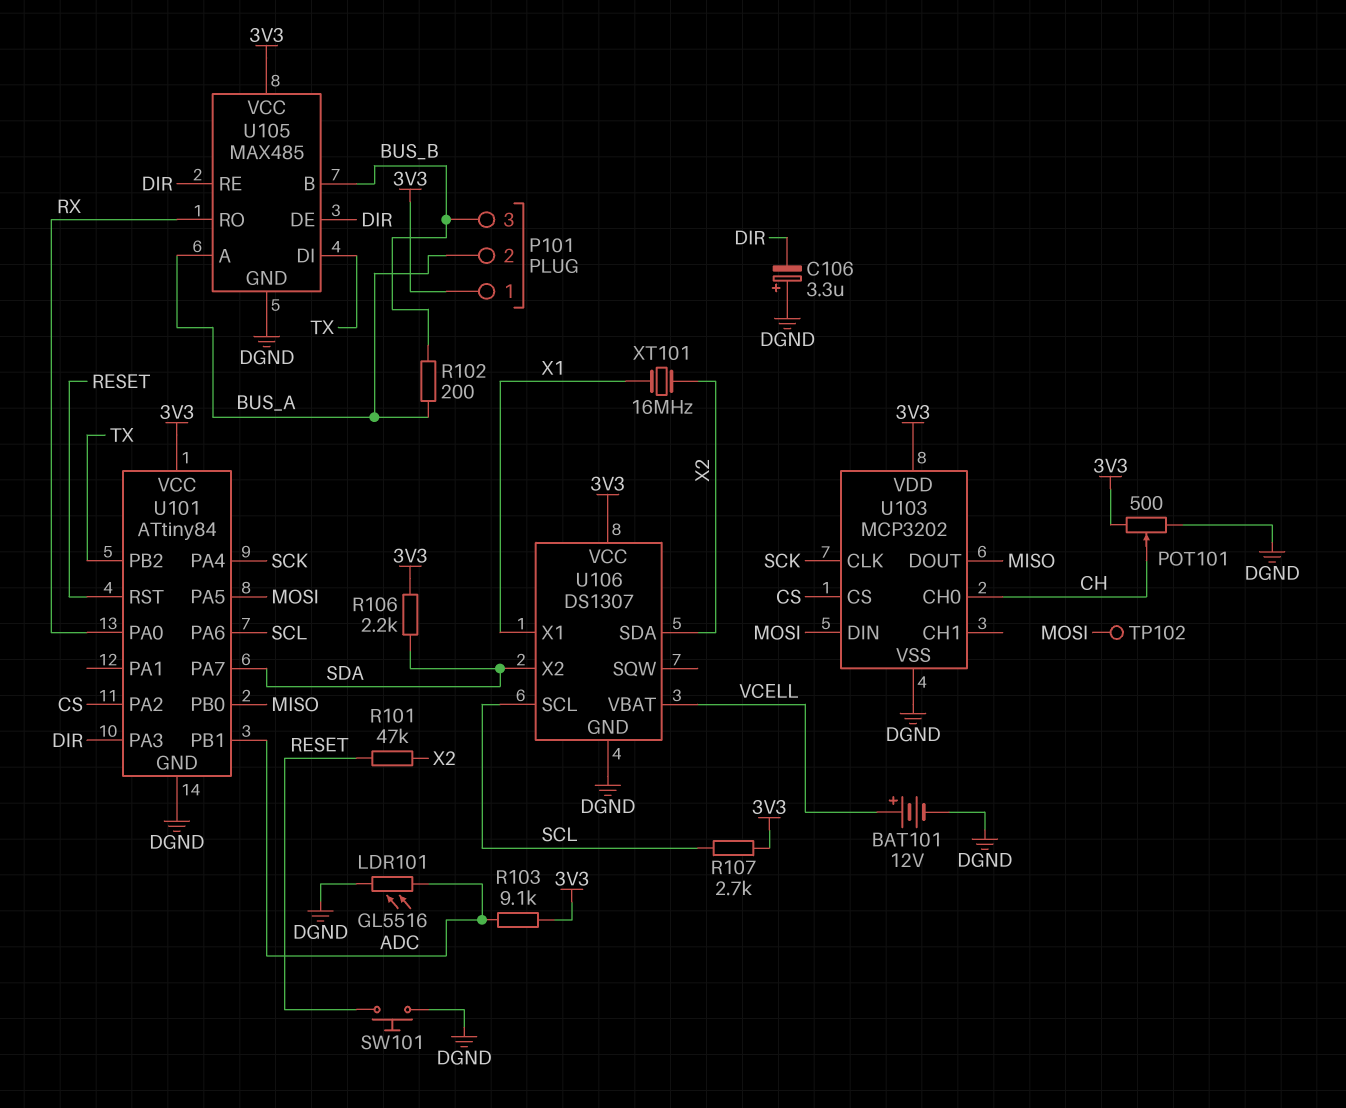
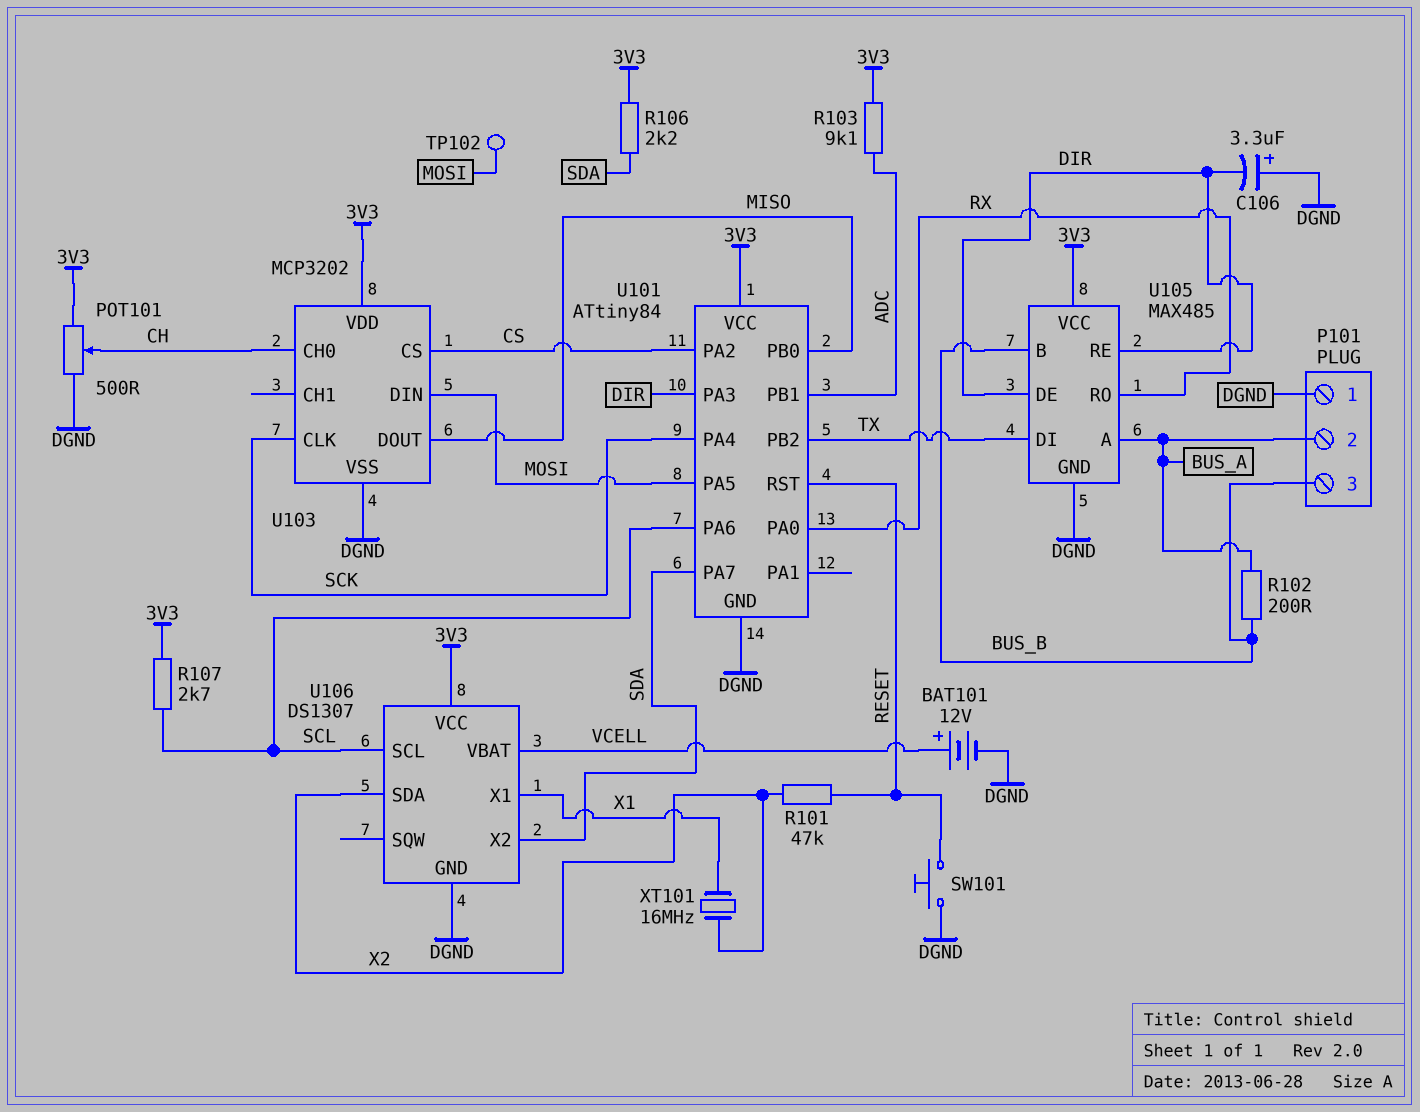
LDR101: GL5516 (ADC, DGND) -> none
P101 pin 1: 3V3 -> DGND

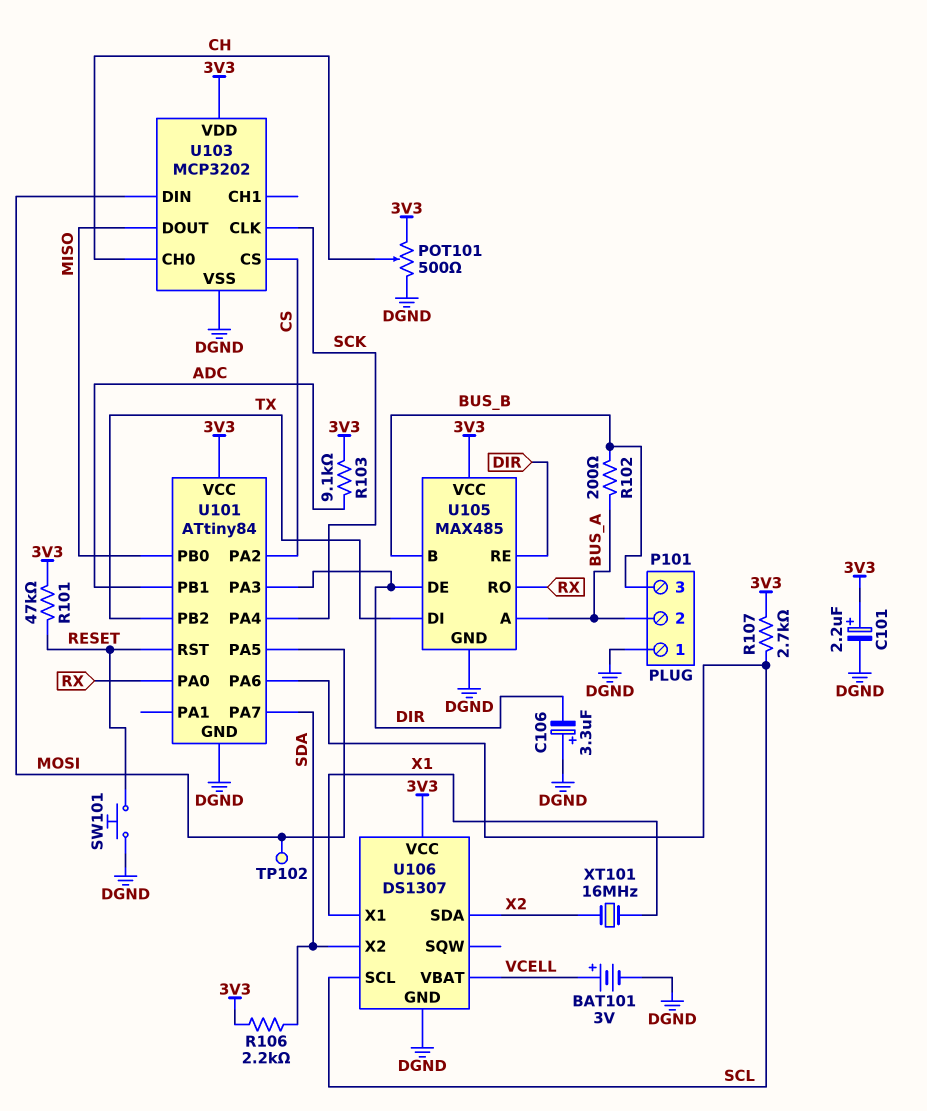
BAT101: 12V (plus VCELL, minus DGND) -> 3V (plus VCELL, minus DGND)
C101: none -> 2.2uF (plus 3V3, minus DGND)
R101: 47k (RESET, X2) -> 47k (3V3, RESET)

